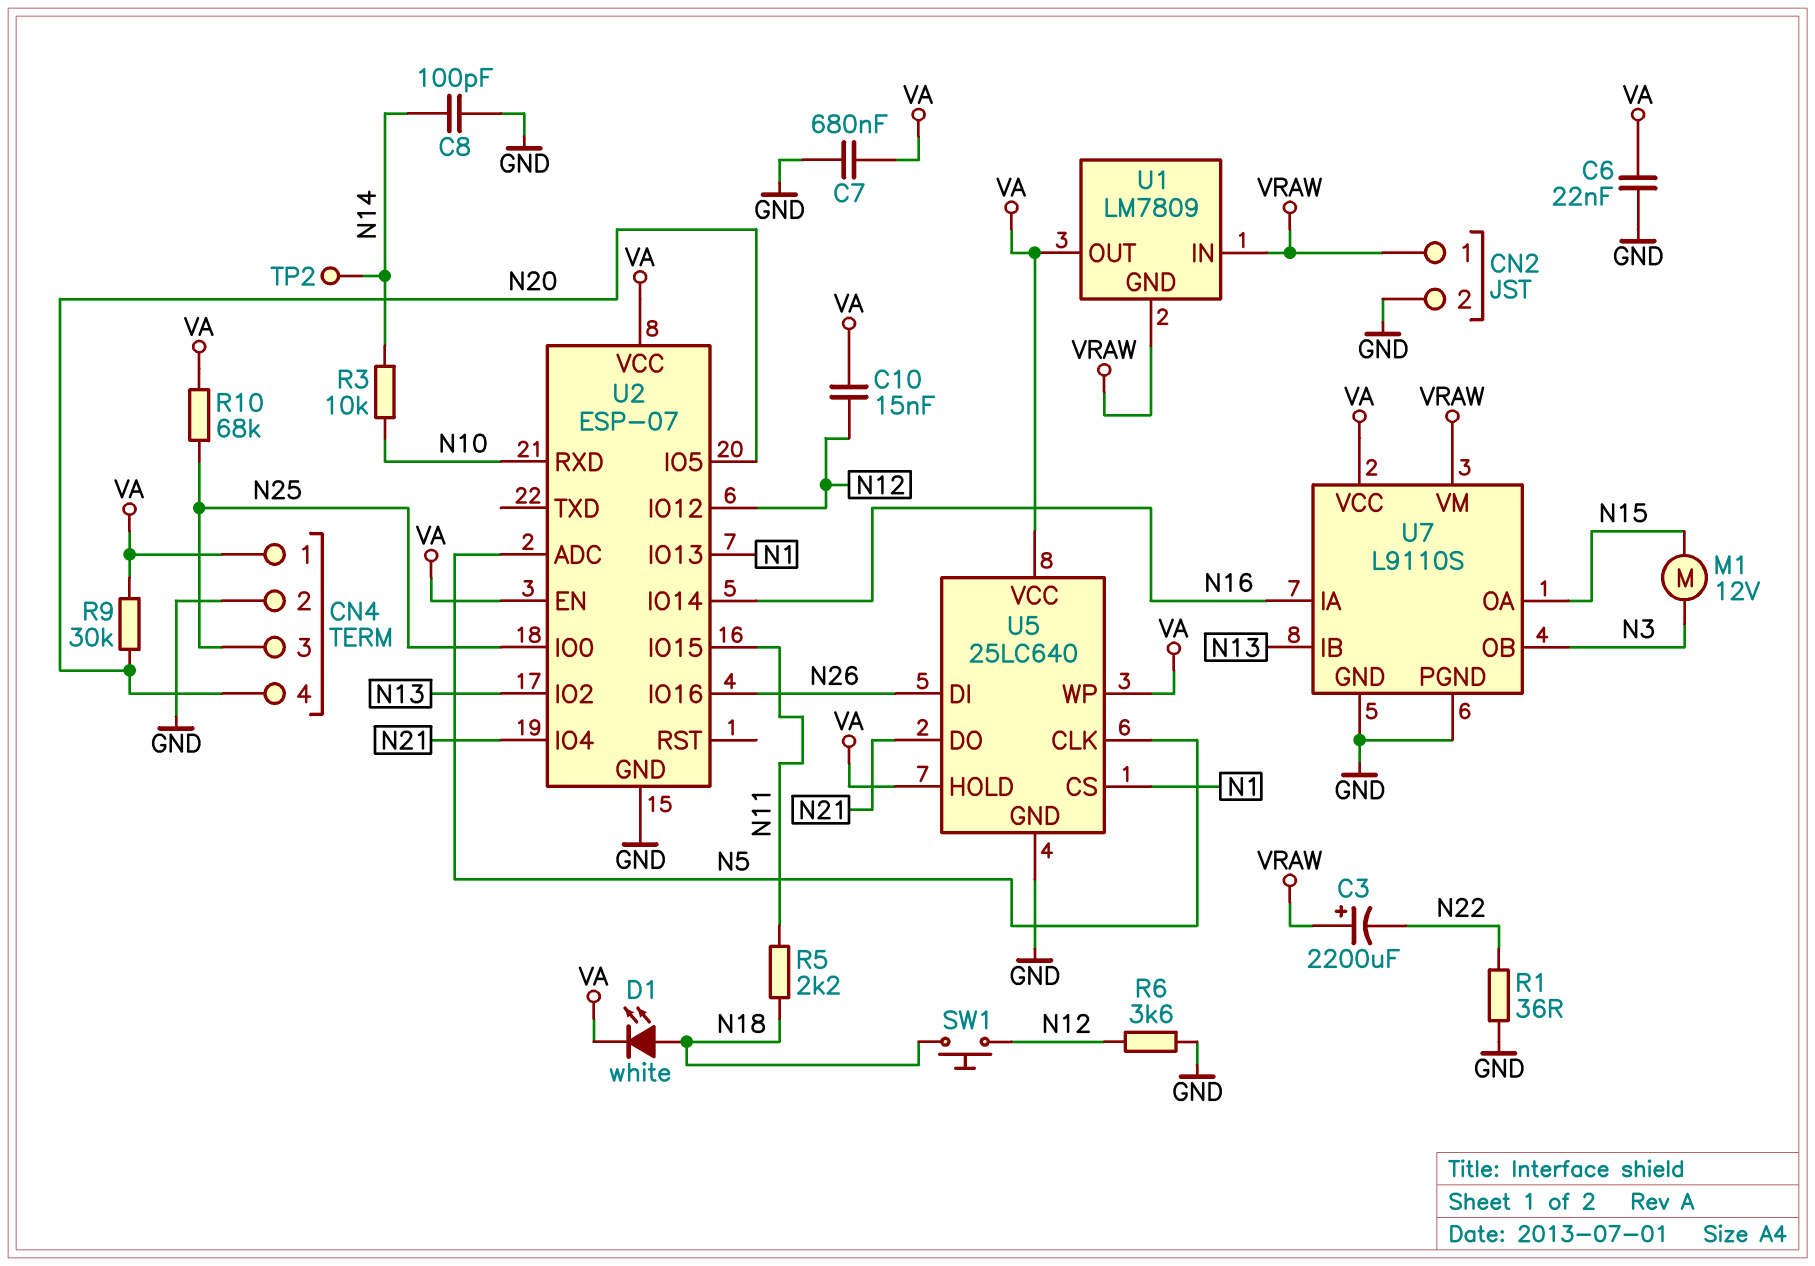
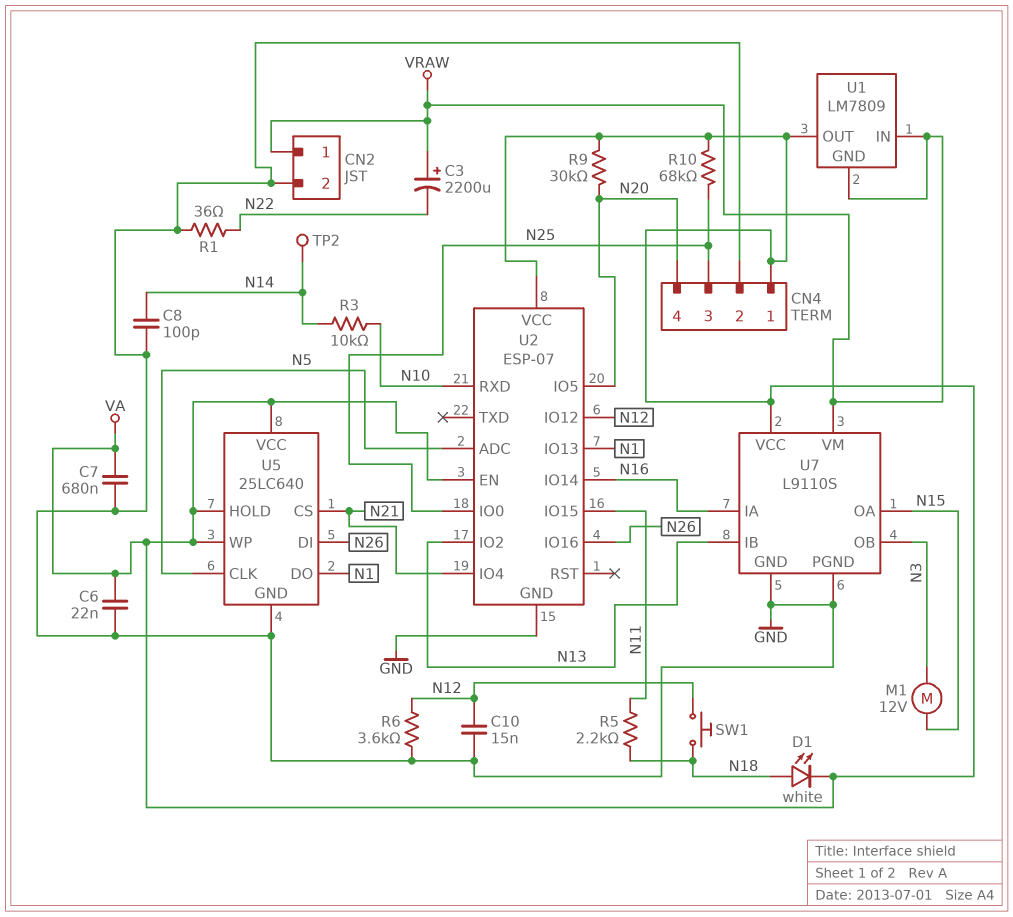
C10: 15nF (N12, VA) -> 15nF (GND, N12)
U5 pin CS: N1 -> N21
U5 pin DO: N21 -> N1

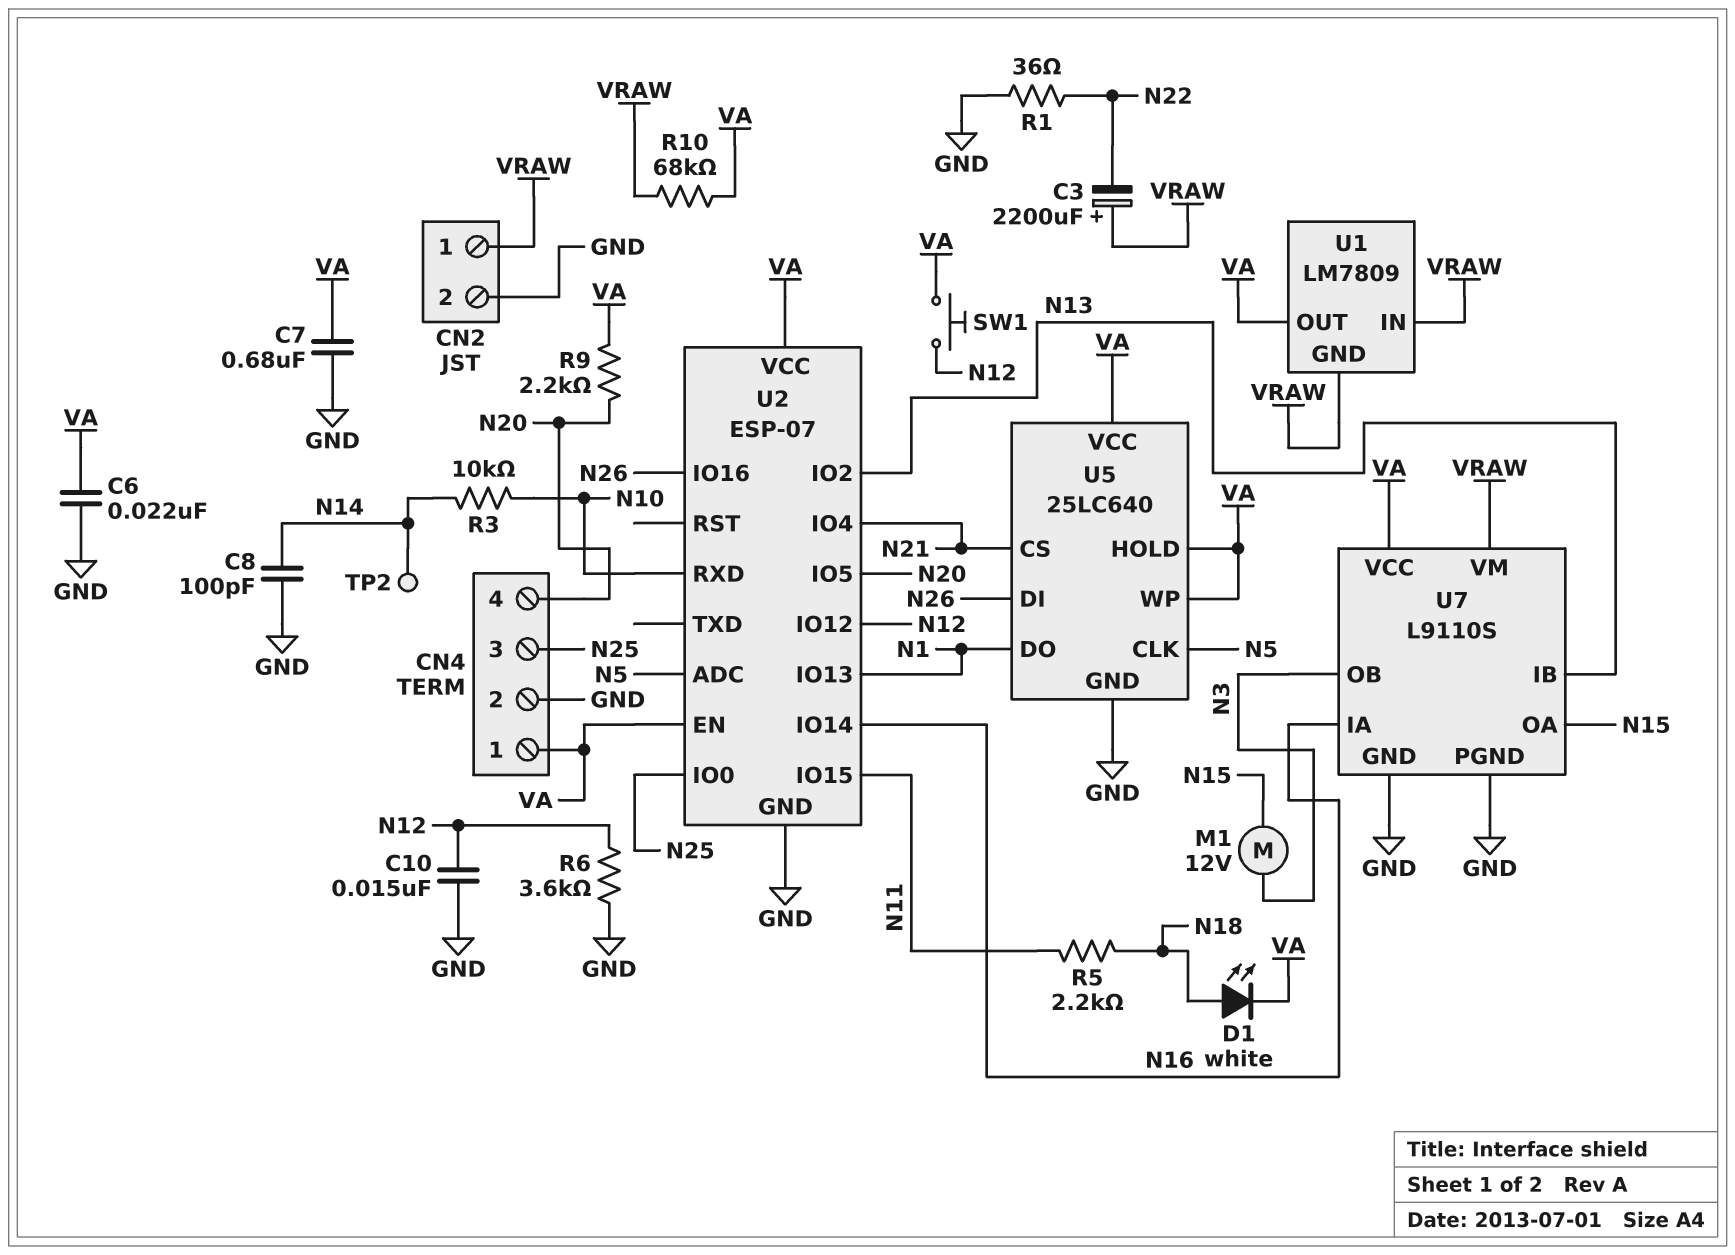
R9: 30k (N20, VA) -> 2.2k (N20, VA)
R10: 68k (N25, VA) -> 68k (VA, VRAW)
SW1: button (N12, N18) -> button (N12, VA)

